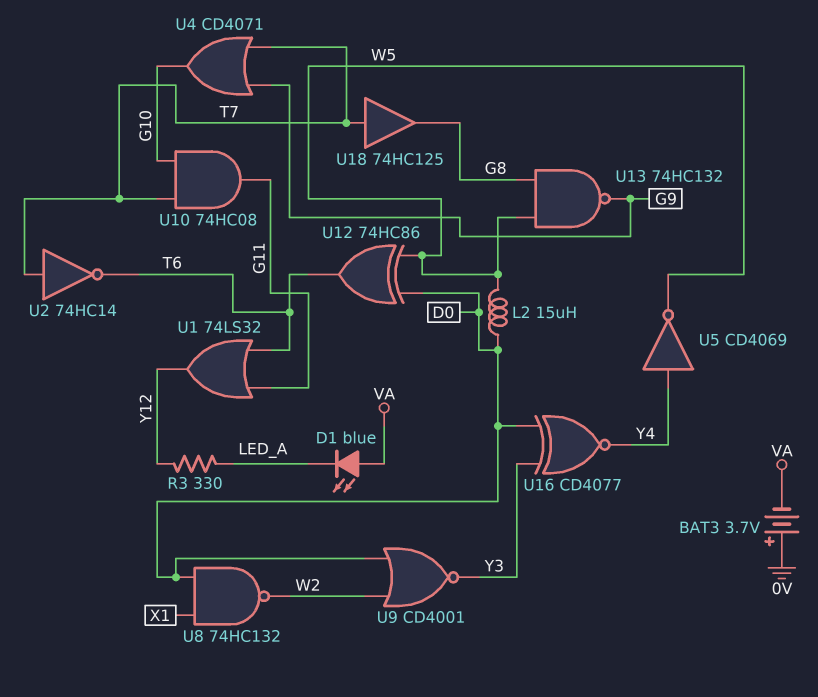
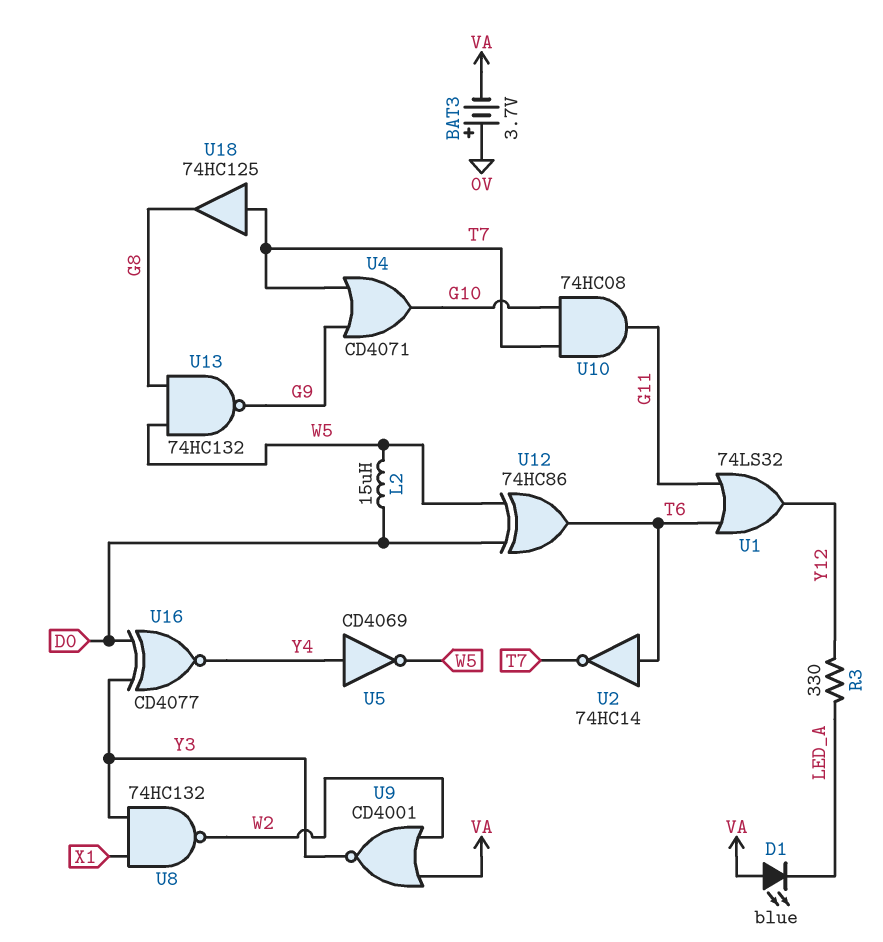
U2: NOT 74HC14 (in T7, out T6) -> NOT 74HC14 (in T6, out T7)
U8: NAND 74HC132 (in D0, in X1, out W2) -> NAND 74HC132 (in X1, in Y3, out W2)
U9: NOR CD4001 (in D0, in W2, out Y3) -> NOR CD4001 (in VA, in W2, out Y3)

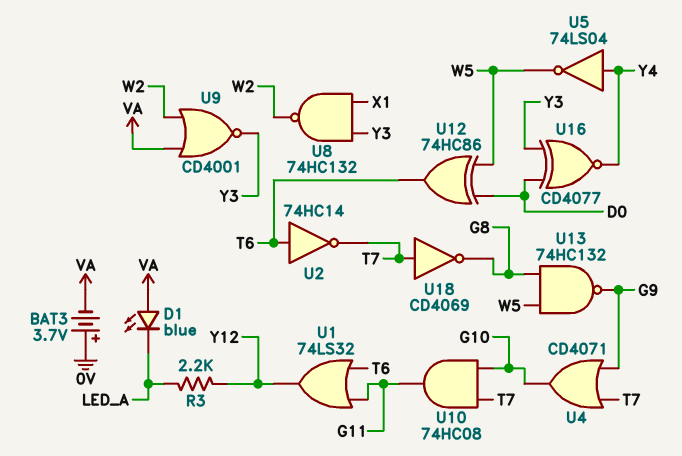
L2: 15uH (D0, W5) -> none
R3: 330 (LED_A, Y12) -> 2.2k (LED_A, Y12)
U5: NOT CD4069 (in Y4, out W5) -> NOT 74LS04 (in Y4, out W5)
U18: buffer 74HC125 (in T7, out G8) -> NOT CD4069 (in T7, out G8)

